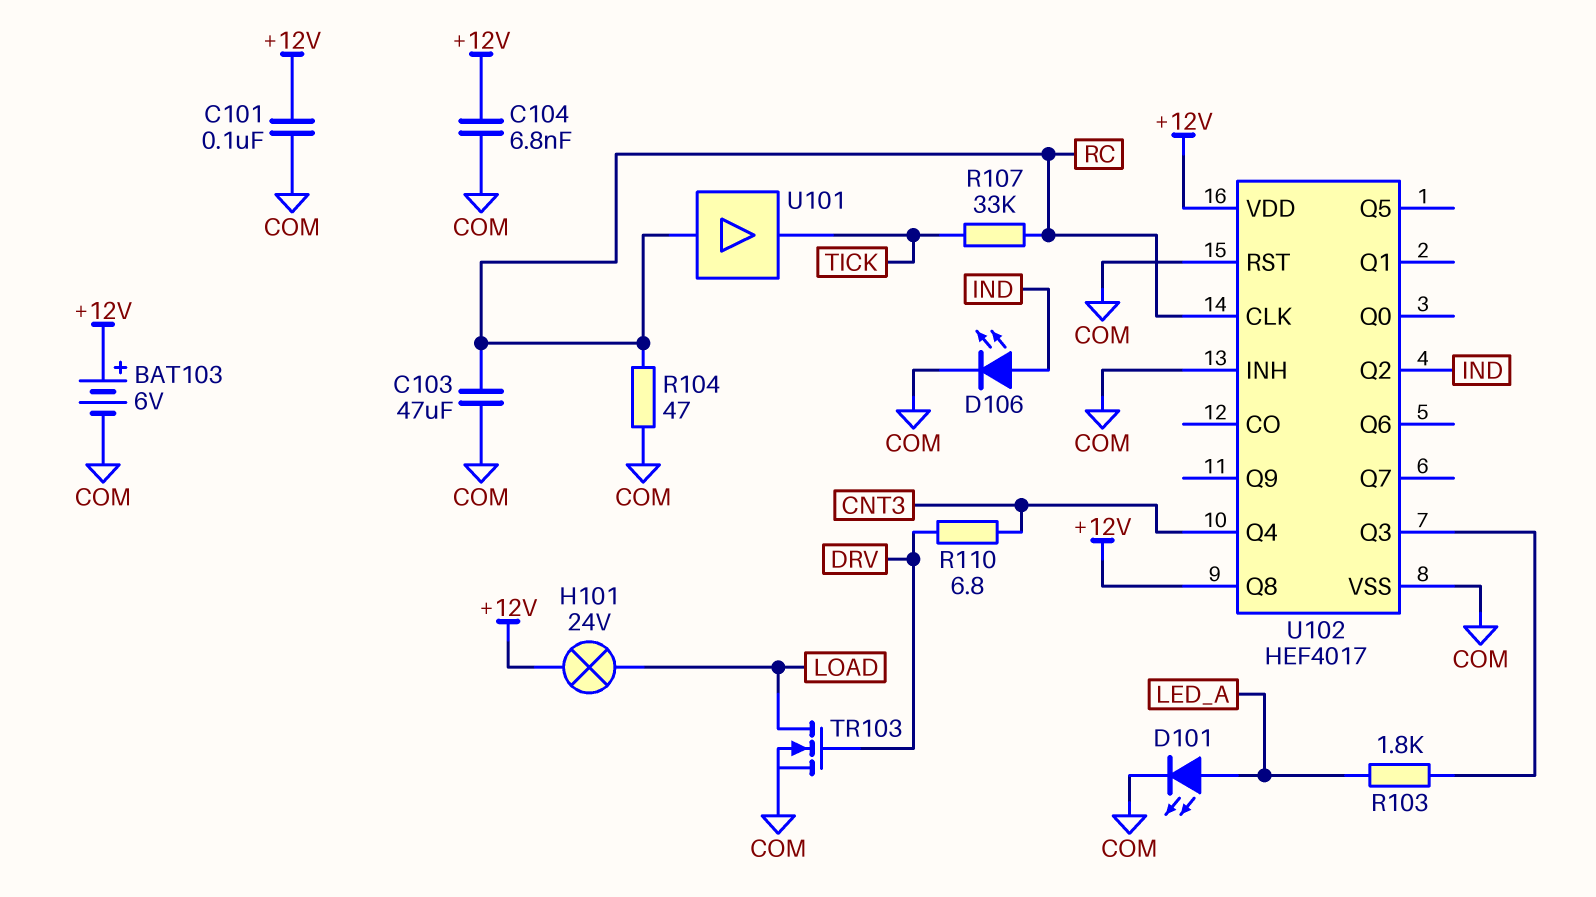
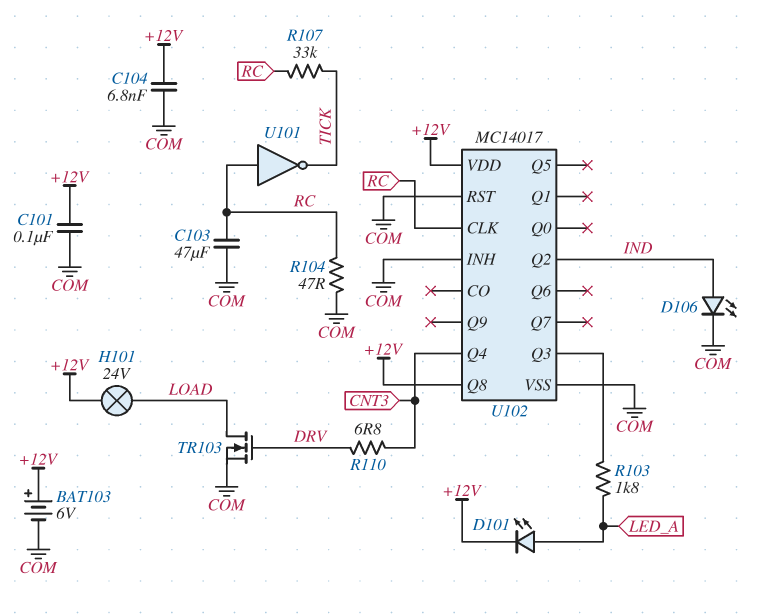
D101: LED (A LED_A, K COM) -> LED (A LED_A, K +12V)
U101: buffer (in RC, out TICK) -> NOT (in RC, out TICK)
U102: HEF4017 -> MC14017

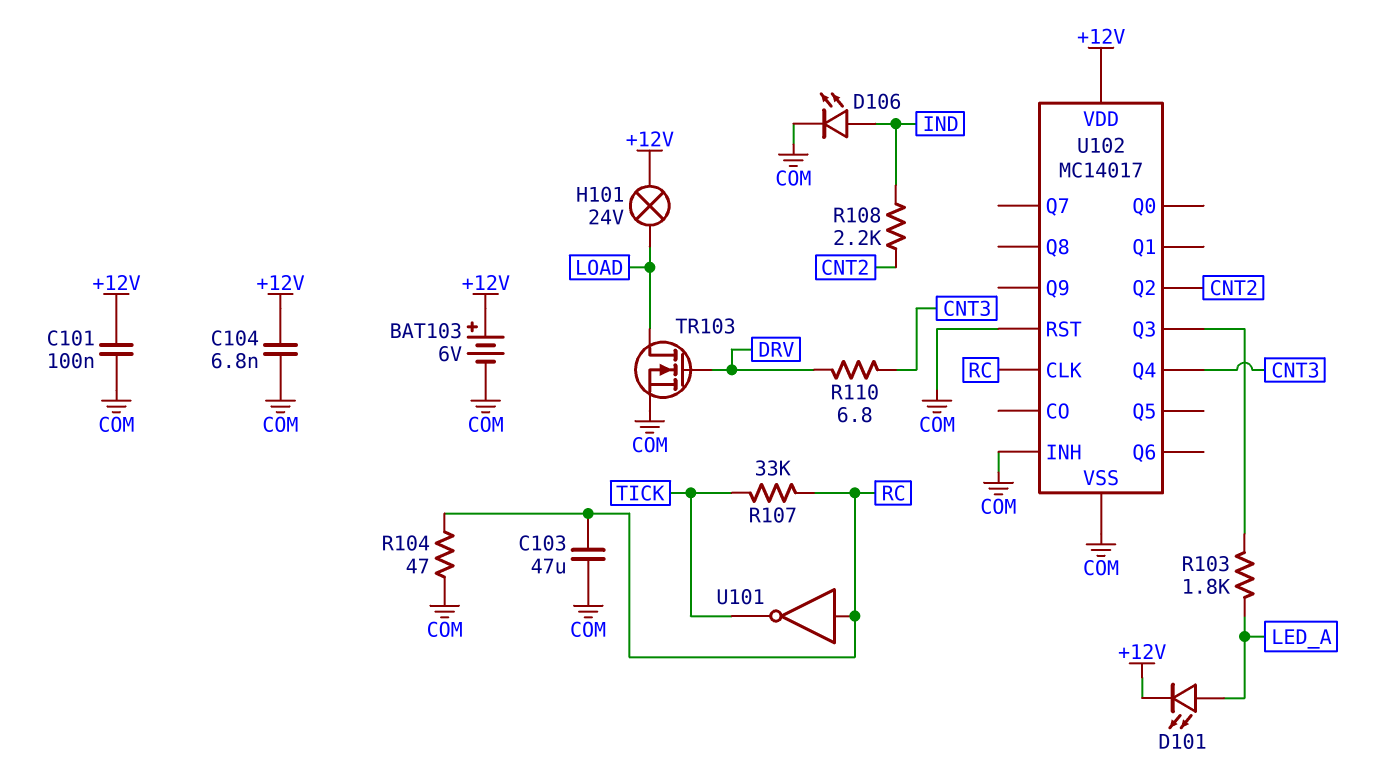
R108: none -> 2.2k (CNT2, IND)
U102 pin Q2: IND -> CNT2
U102 pin Q8: +12V -> none

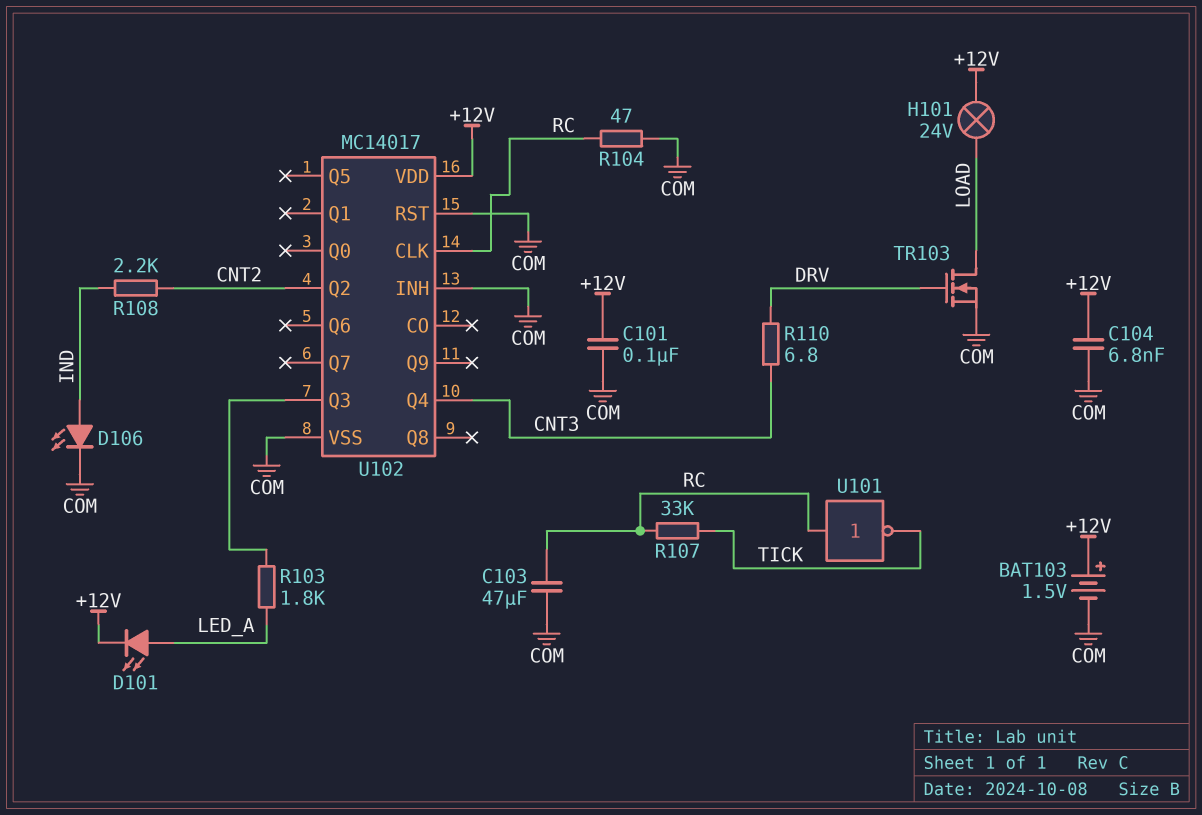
BAT103: 6V (plus +12V, minus COM) -> 1.5V (plus +12V, minus COM)

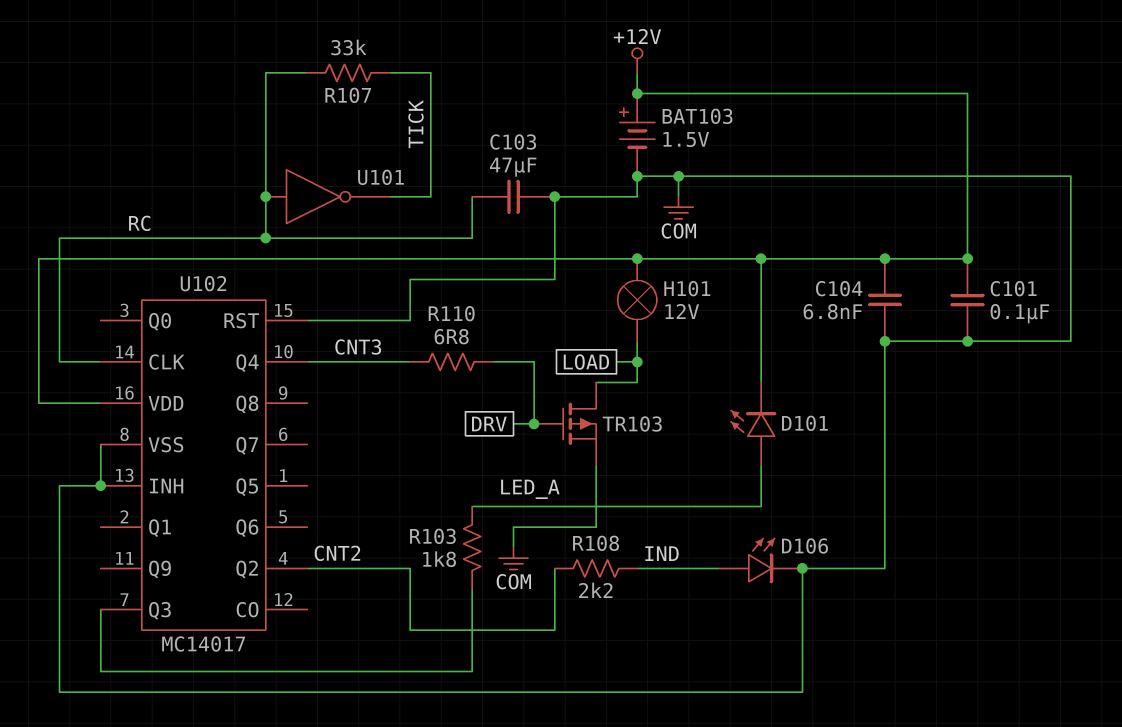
H101: lamp 24V (+12V, LOAD) -> lamp 12V (+12V, LOAD)
R104: 47 (COM, RC) -> none
TR103: NMOS (G DRV, D LOAD, S COM) -> PMOS (G DRV, D LOAD, S COM)

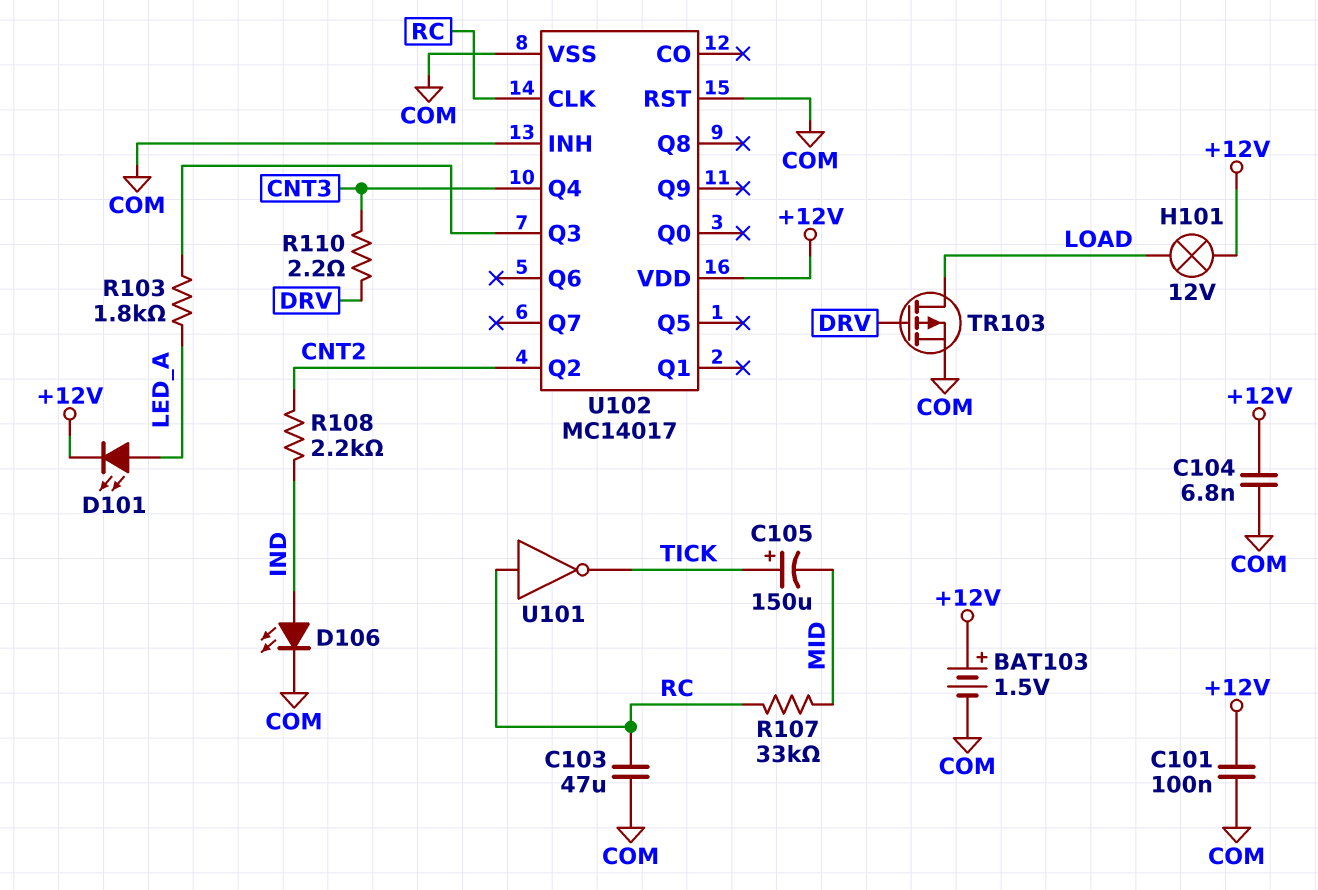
C105: none -> 150uF (plus TICK, minus MID)
R107: 33k (RC, TICK) -> 33k (MID, RC)
R110: 6.8 (CNT3, DRV) -> 2.2 (CNT3, DRV)

